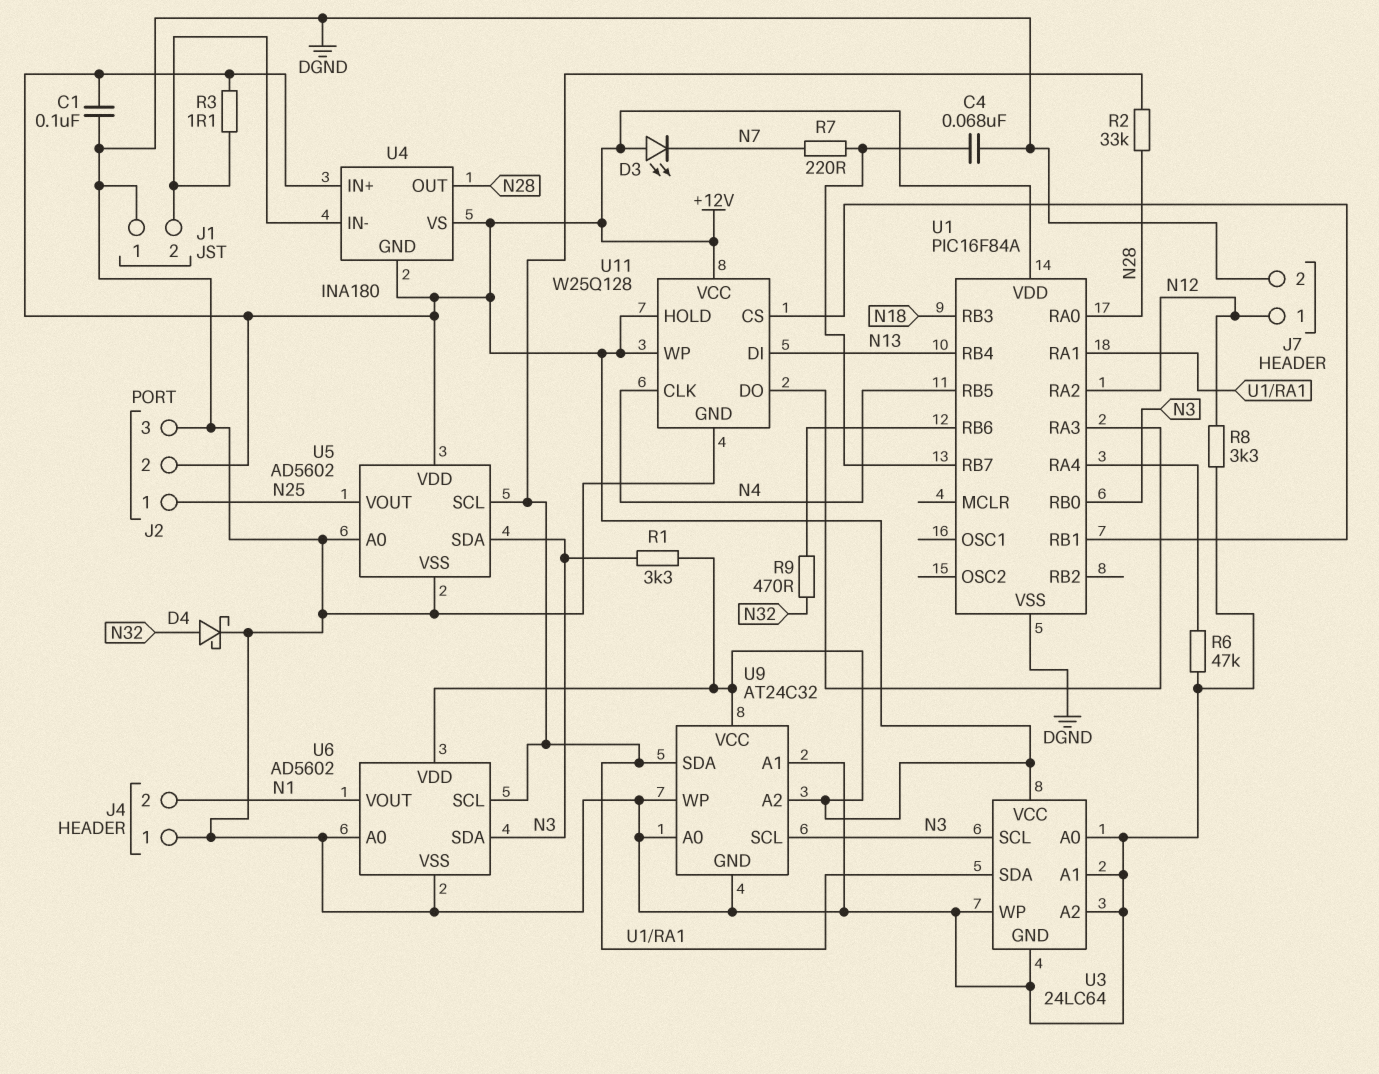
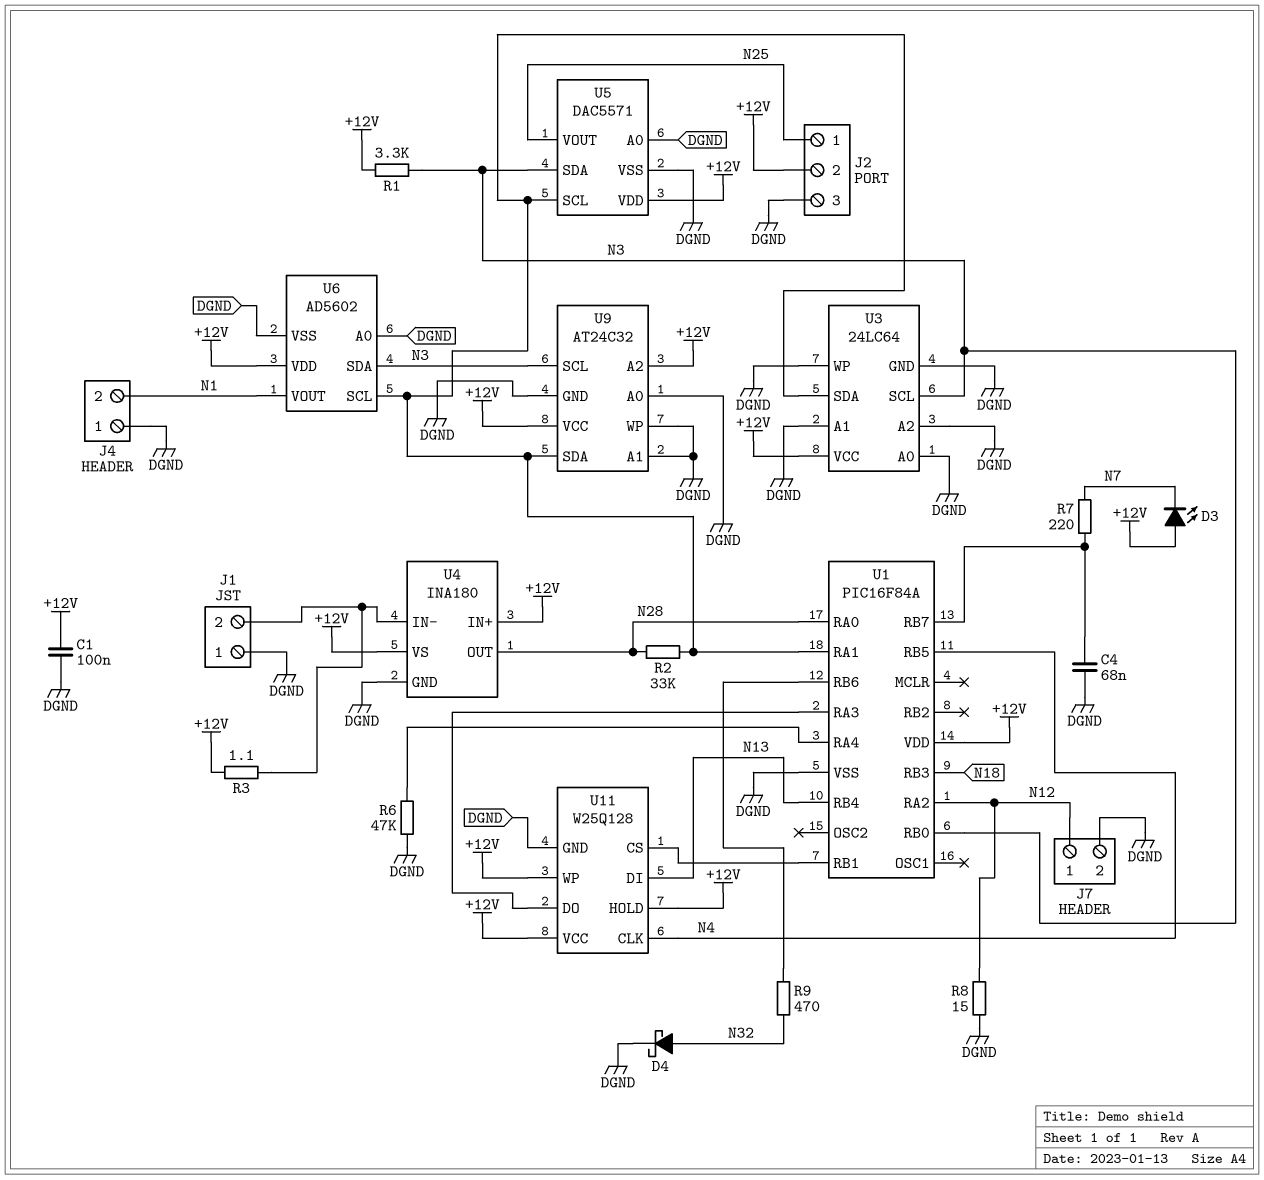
R8: 3.3k (DGND, N12) -> 15 (DGND, N12)
U4 pin GND: +12V -> DGND
U5: AD5602 -> DAC5571

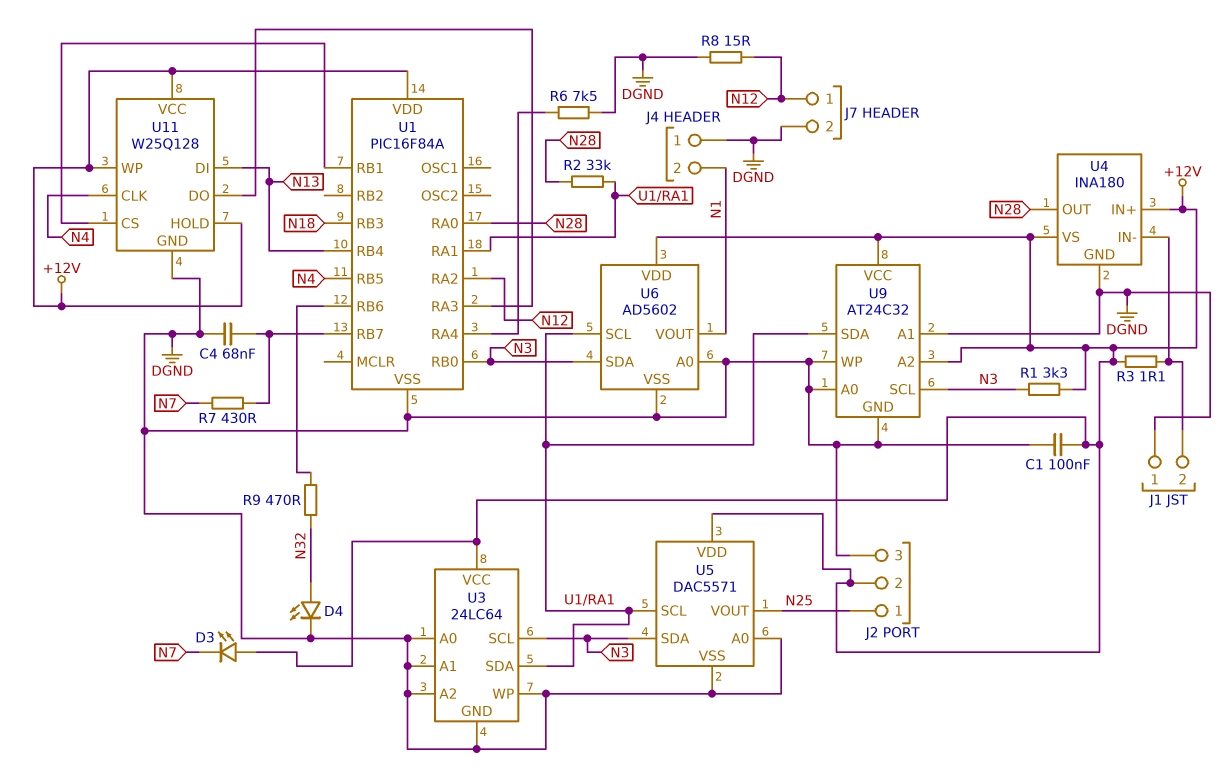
D4: schottky (A N32, K DGND) -> LED (A N32, K DGND)
R6: 47k (DGND, U1/RA4) -> 7.5k (DGND, U1/RA4)
R7: 220 (N7, U1/RB7) -> 430 (N7, U1/RB7)

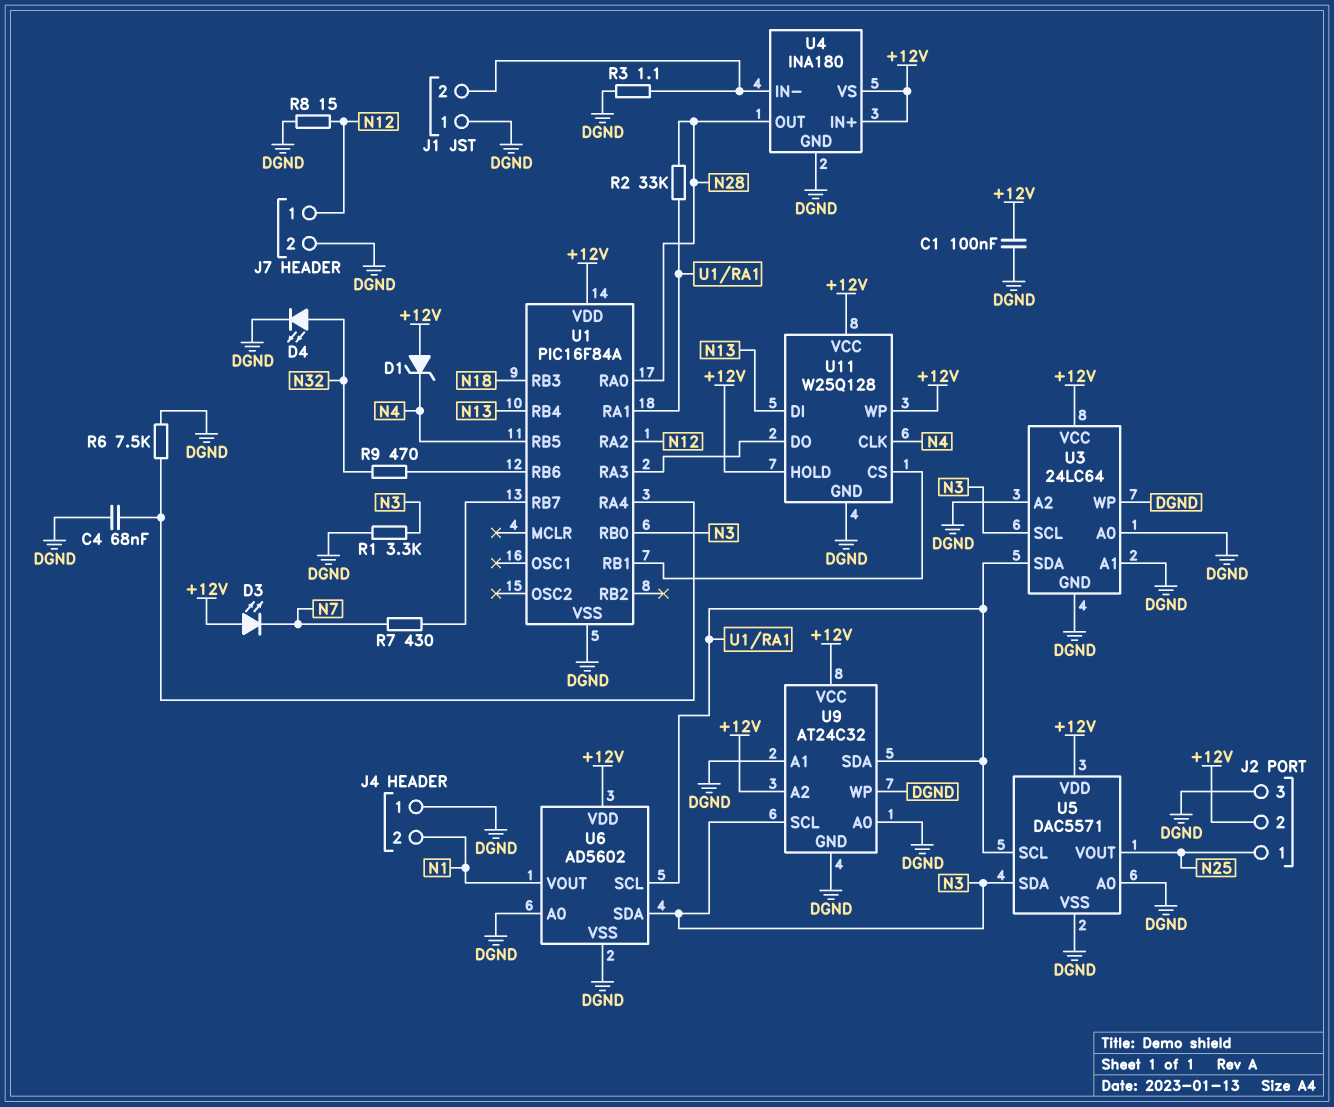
C4: 68nF (DGND, U1/RB7) -> 68nF (DGND, U1/RA4)
D1: none -> zener (A +12V, K N4)
R1: 3.3k (+12V, N3) -> 3.3k (DGND, N3)
R3: 1.1 (+12V, J1/2) -> 1.1 (DGND, J1/2)

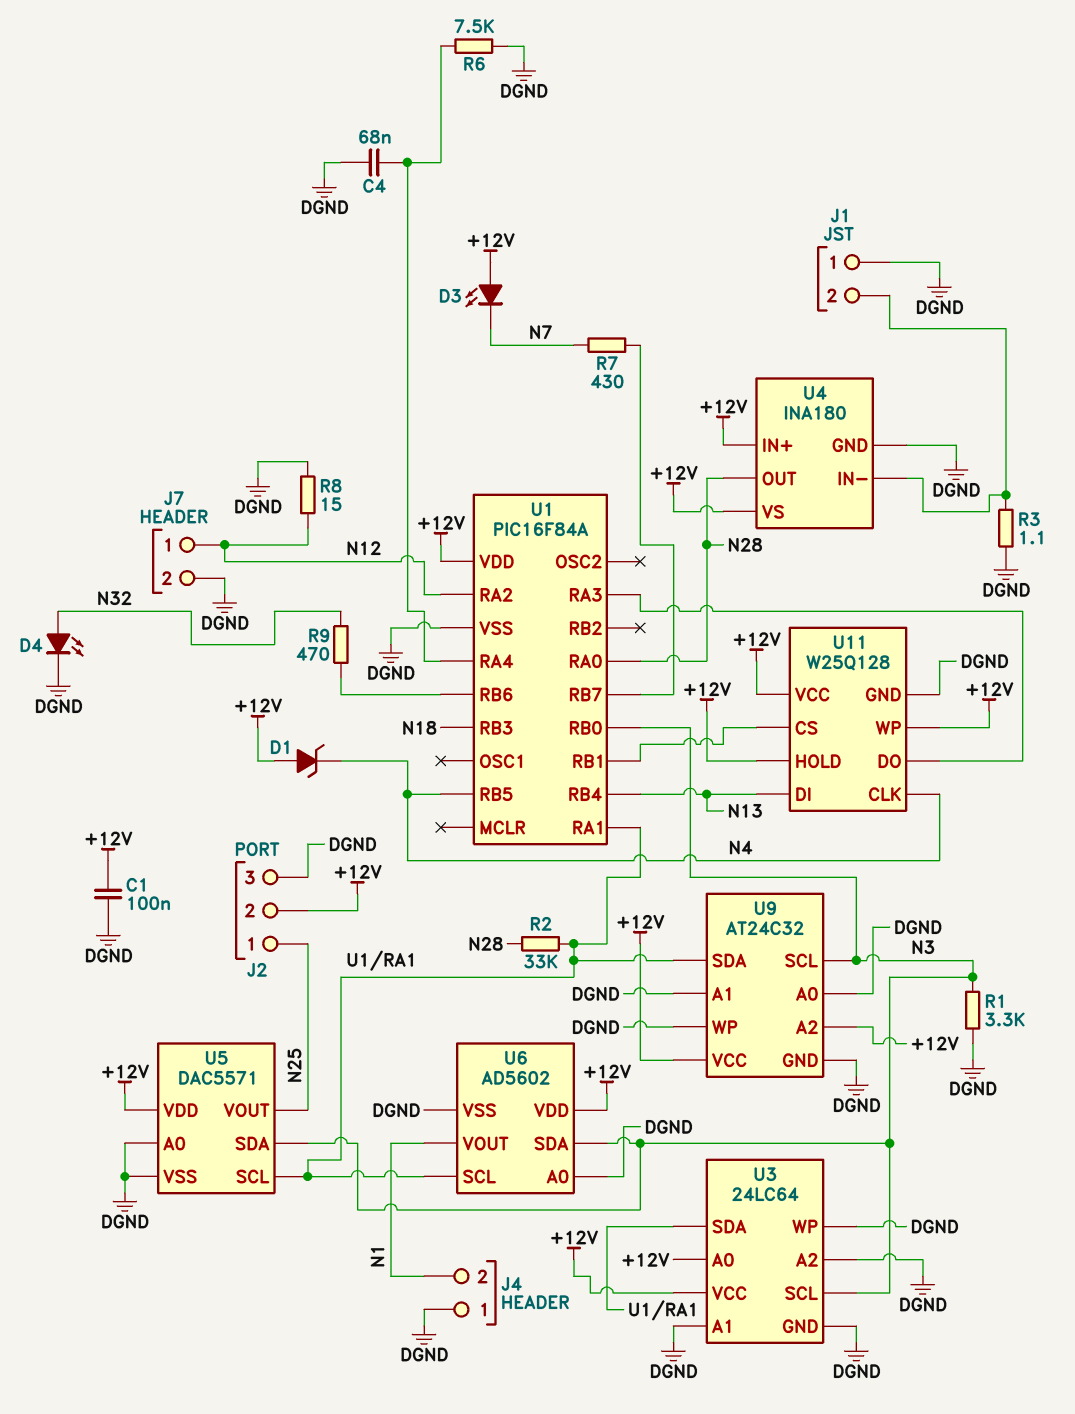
U3 pin A0: DGND -> +12V

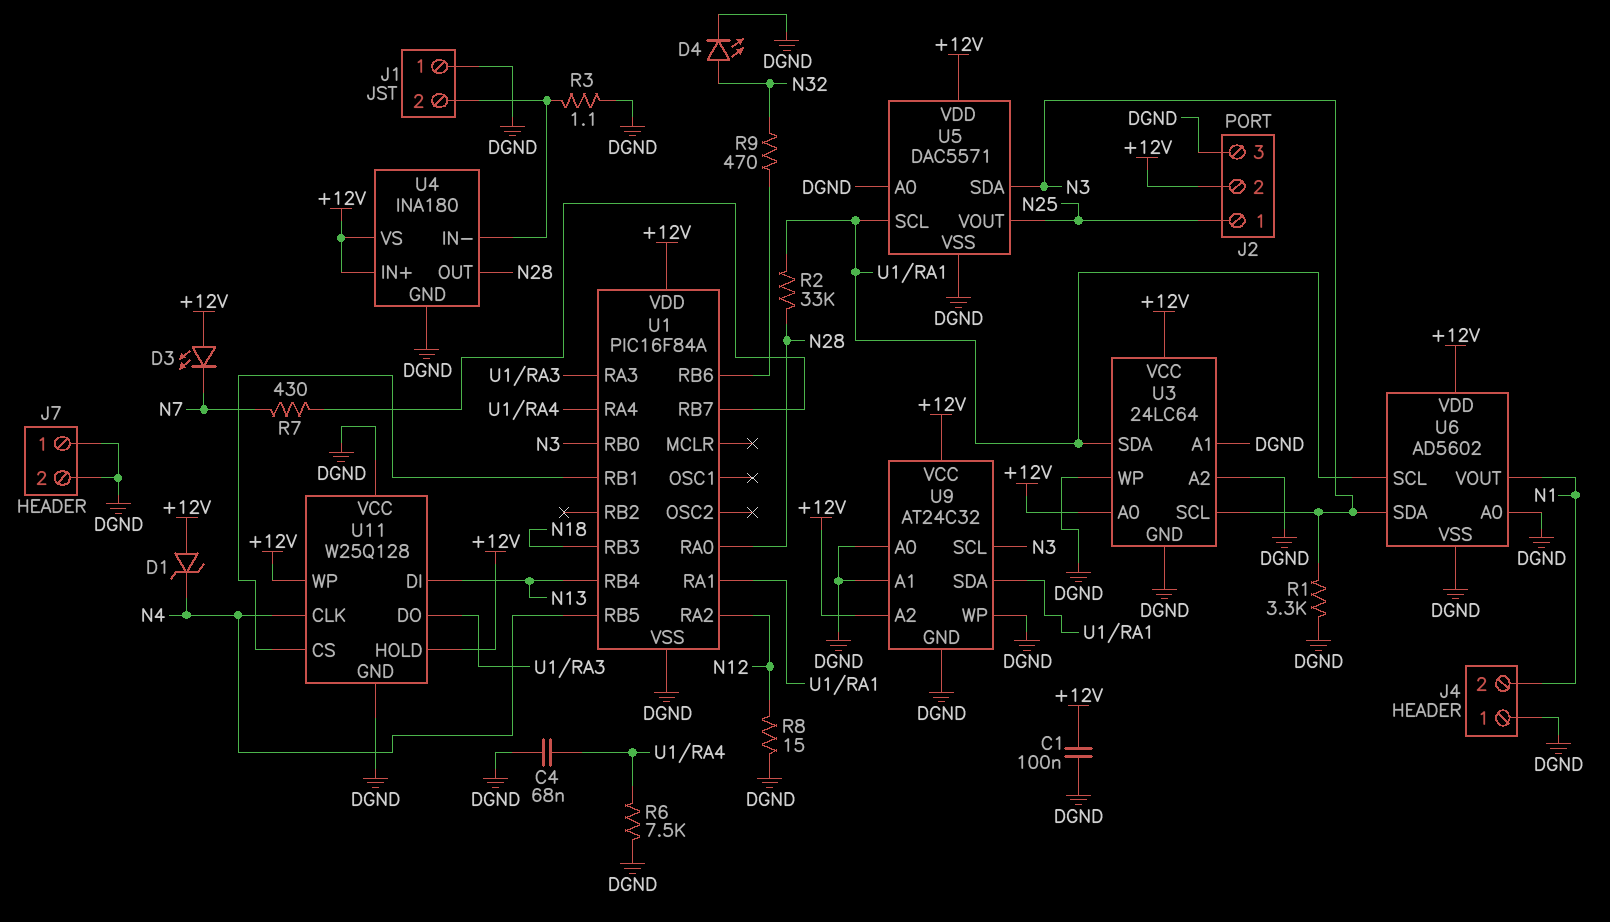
J7 pin 1: N12 -> DGND
U11 pin VCC: +12V -> DGND

